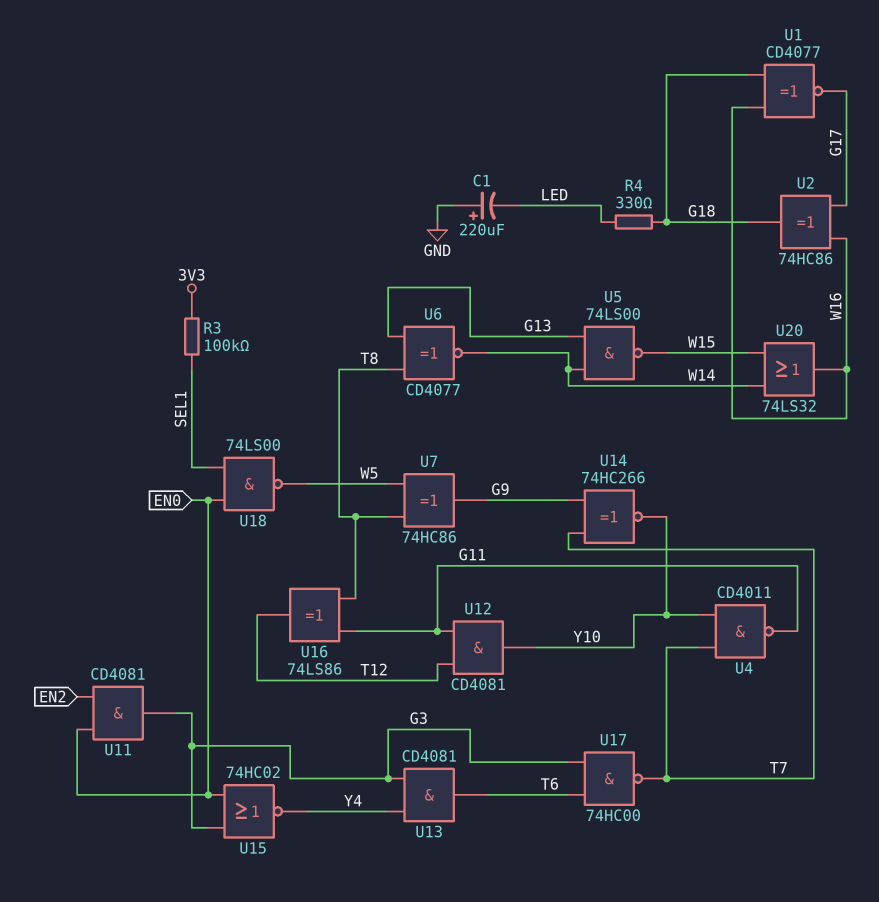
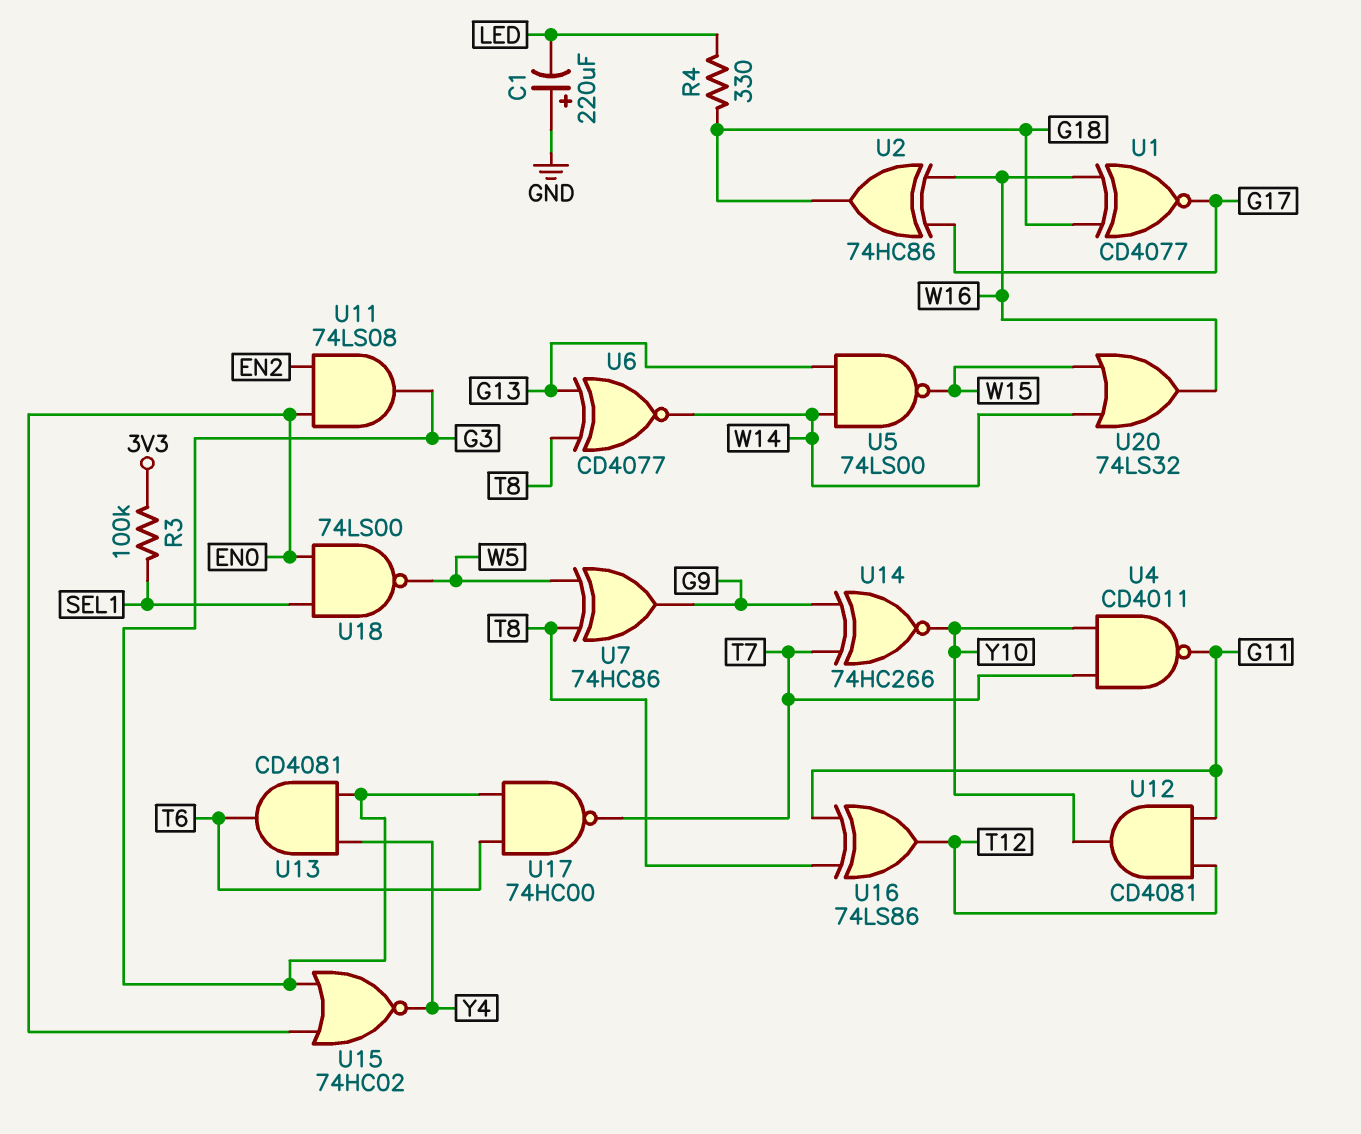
U11: AND CD4081 (in EN0, in EN2, out G3) -> AND 74LS08 (in EN0, in EN2, out G3)

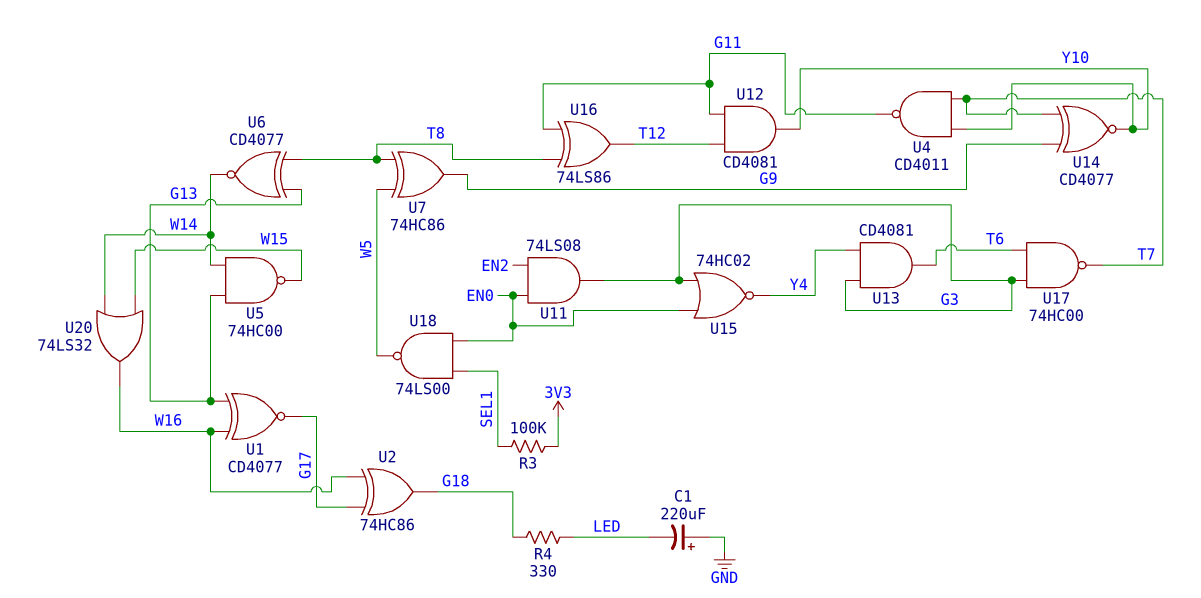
U1: XNOR CD4077 (in G18, in W16, out G17) -> XNOR CD4077 (in G13, in W16, out G17)
U5: NAND 74LS00 (in G13, in W14, out W15) -> NAND 74HC00 (in G13, in W14, out W15)
U14: XNOR 74HC266 (in G9, in T7, out Y10) -> XNOR CD4077 (in G9, in T7, out Y10)

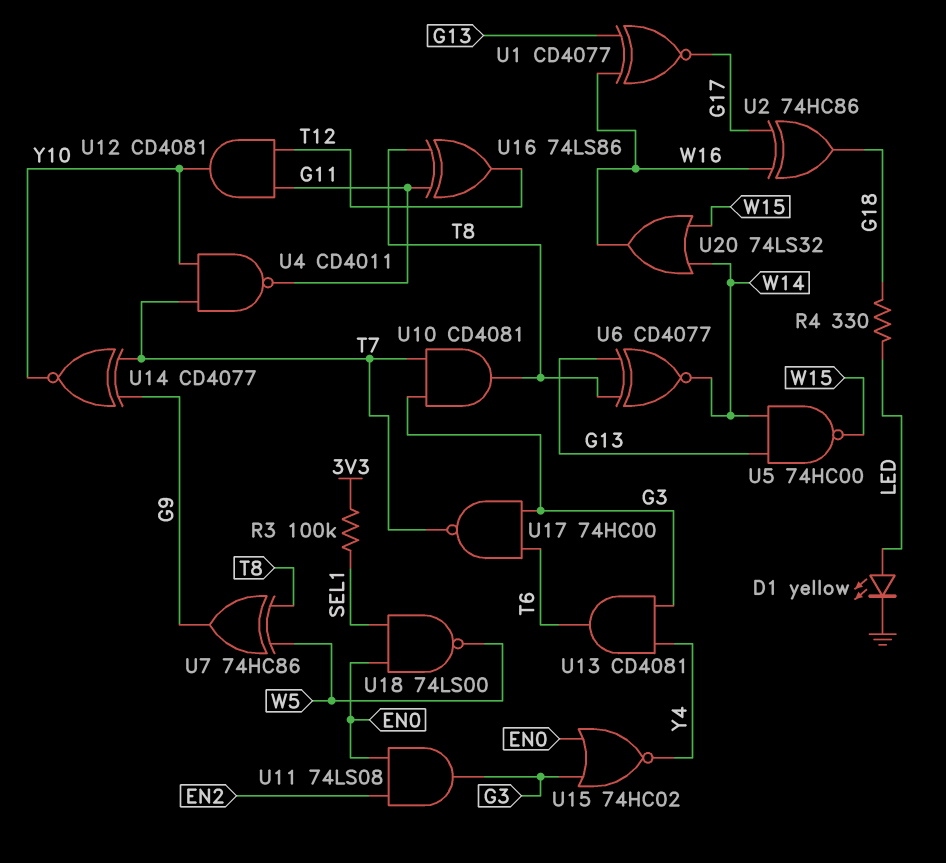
C1: 220uF (plus GND, minus LED) -> none
D1: none -> LED yellow (A LED, K GND)
U10: none -> AND CD4081 (in G3, in T7, out T8)

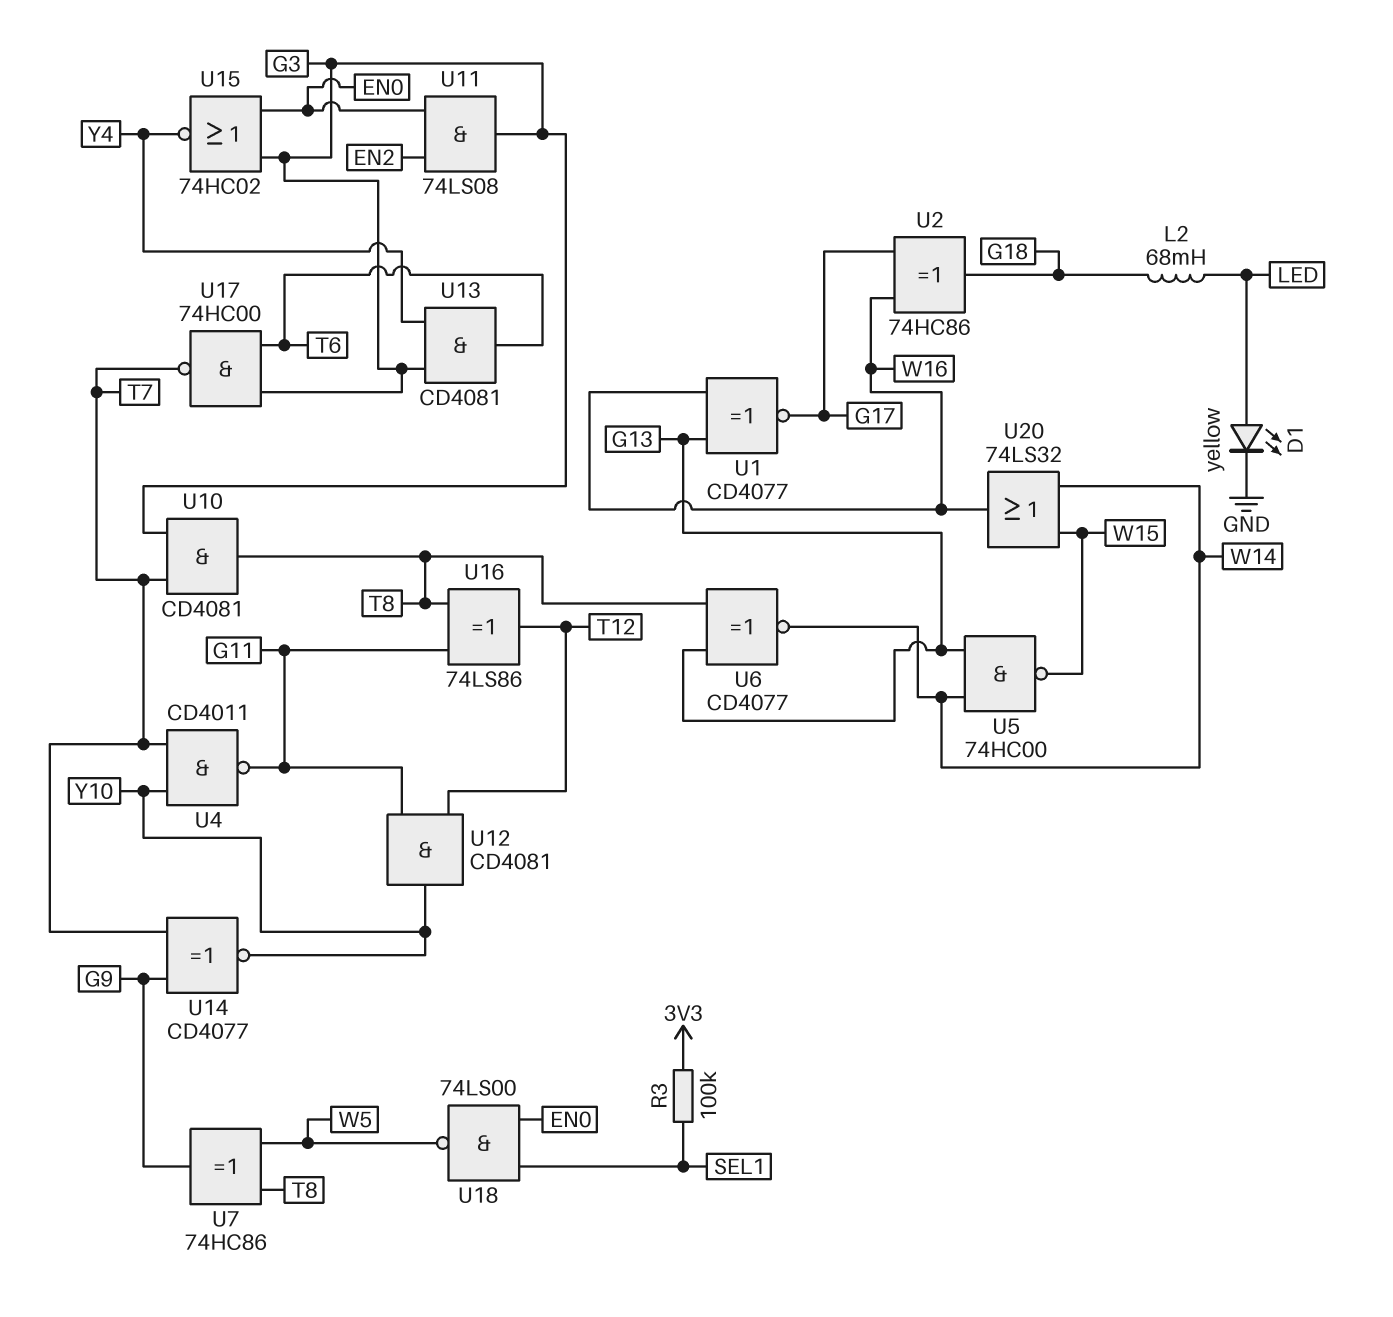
L2: none -> 68mH (G18, LED)
R4: 330 (G18, LED) -> none

